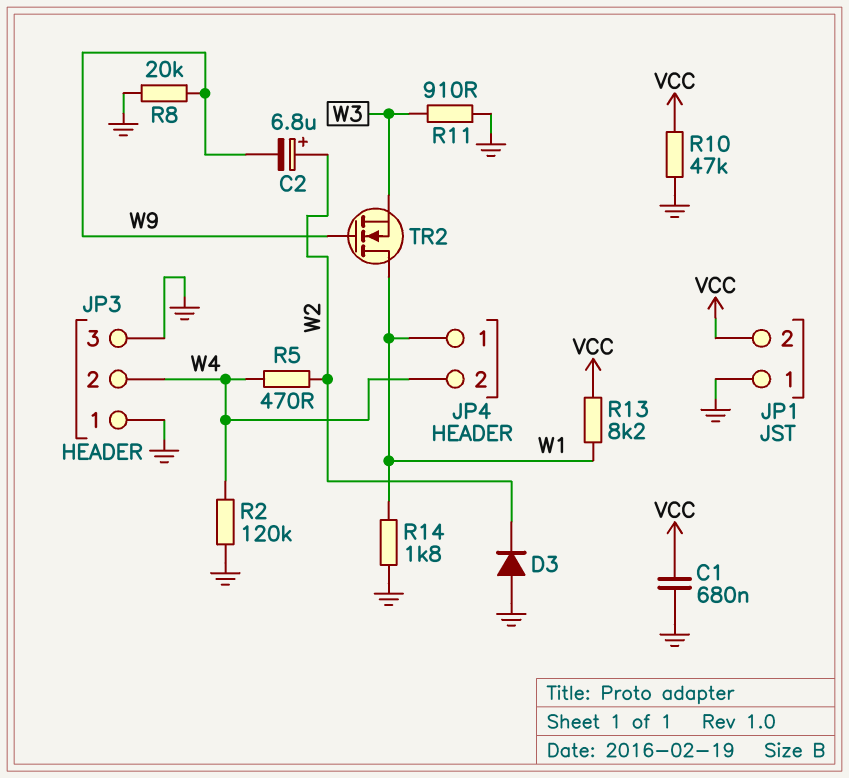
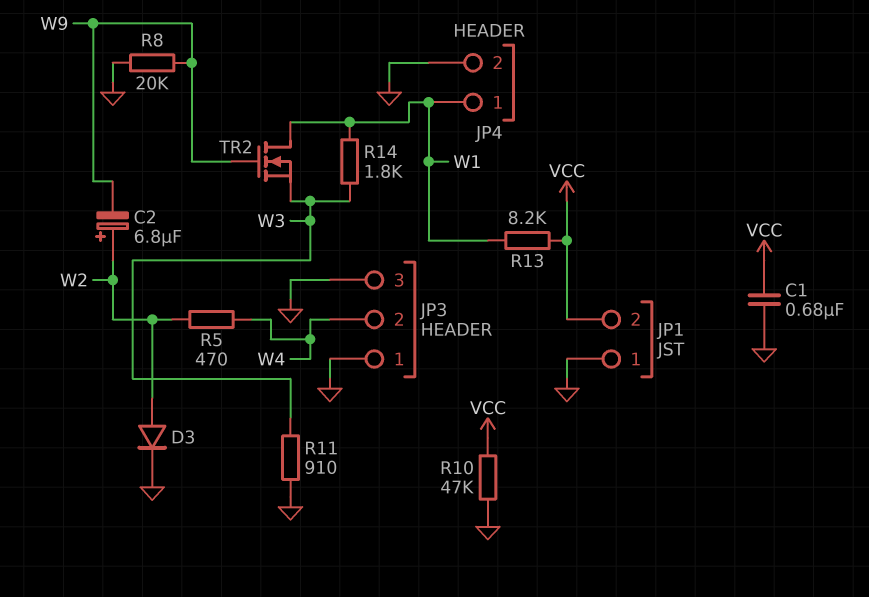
D3: diode (A GND, K W2) -> diode (A W2, K GND)
JP4 pin 2: W4 -> GND
R2: 120k (GND, W4) -> none
R14: 1.8k (GND, W1) -> 1.8k (W1, W3)

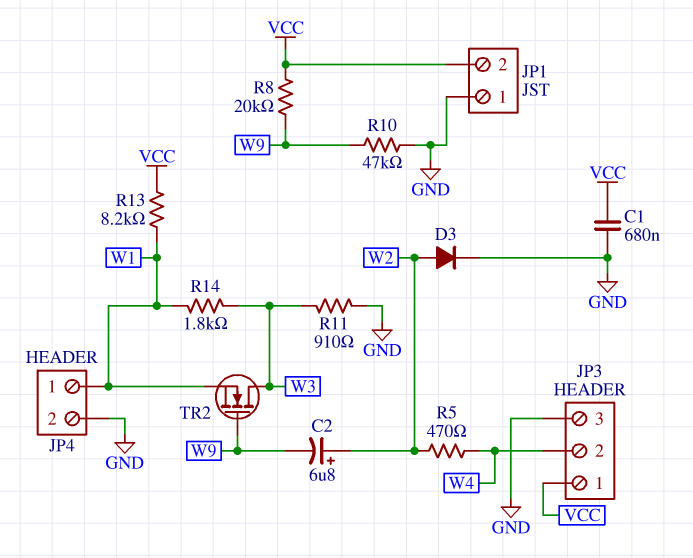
JP3 pin 1: GND -> VCC
R8: 20k (GND, W9) -> 20k (VCC, W9)
R10: 47k (GND, VCC) -> 47k (GND, W9)
TR2: NMOS (G W9, D W1, S W3) -> NMOS (G W9, D W3, S W1)

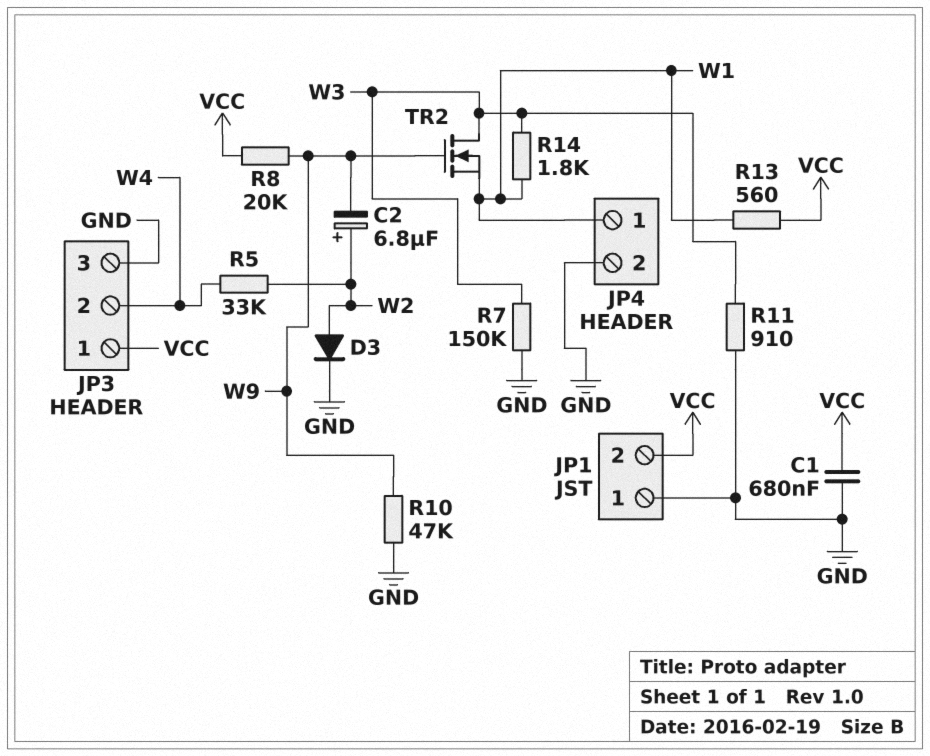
R5: 470 (W2, W4) -> 33k (W2, W4)
R7: none -> 150k (GND, W3)
R13: 8.2k (VCC, W1) -> 560 (VCC, W1)

